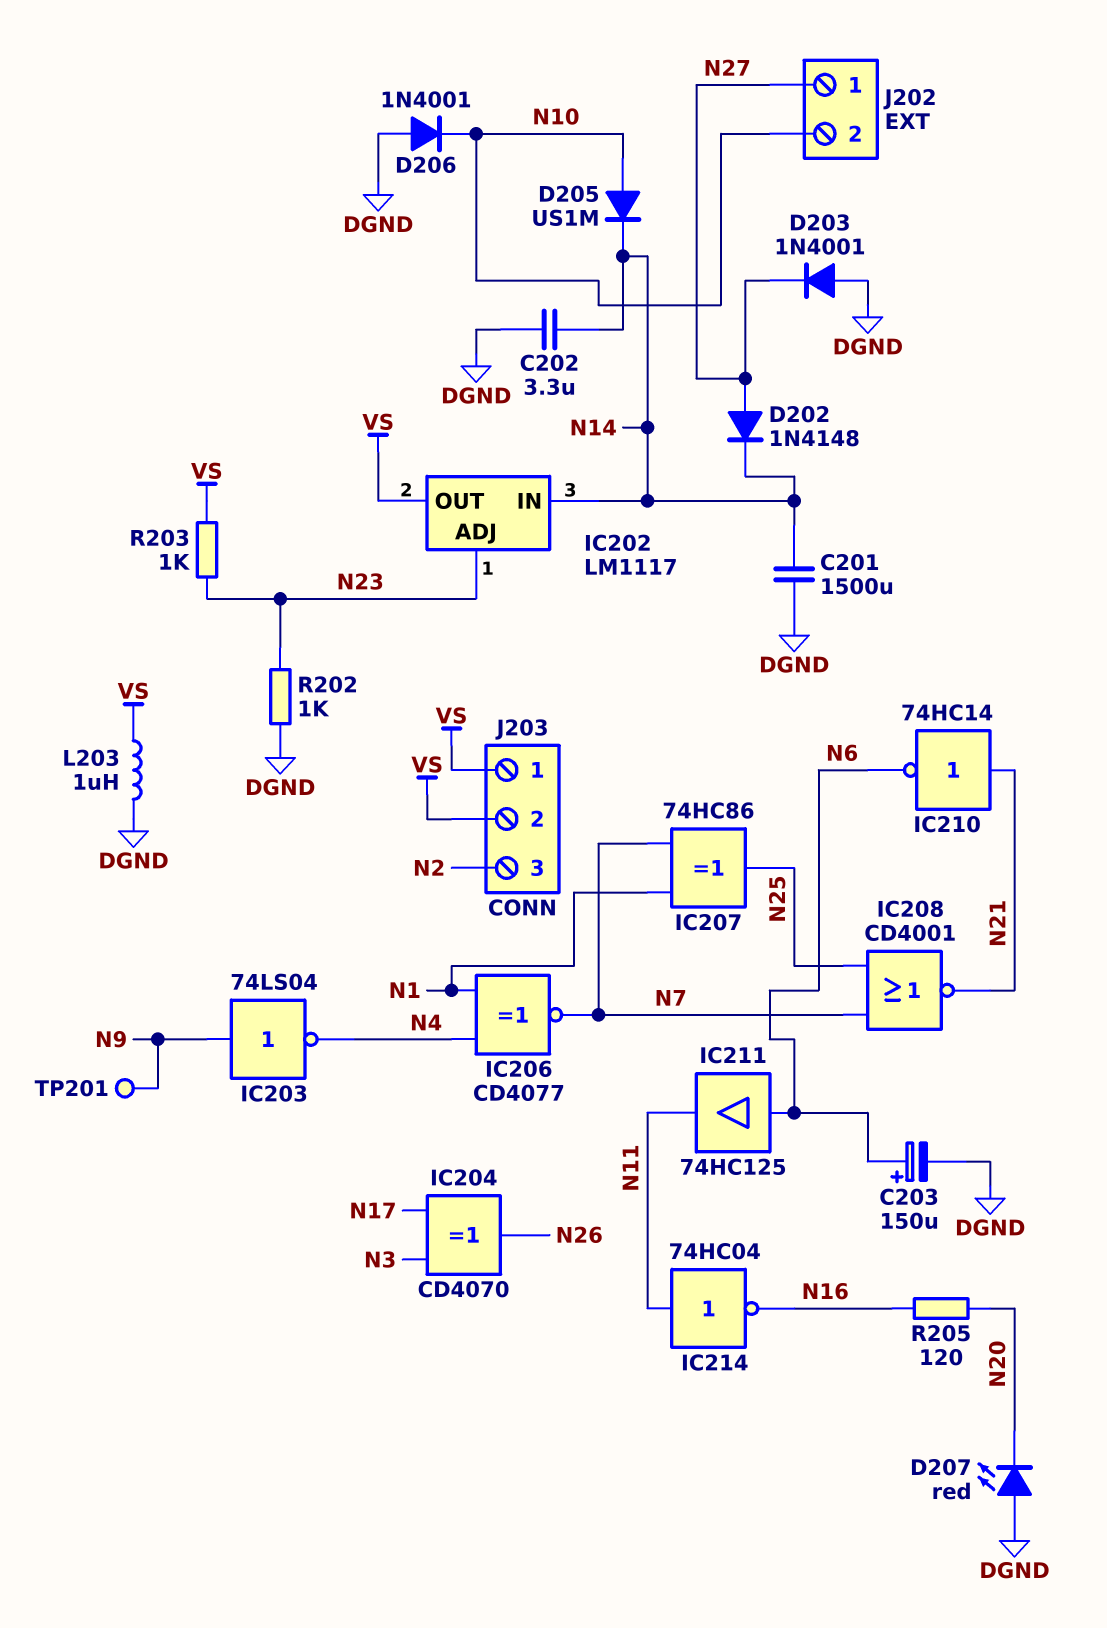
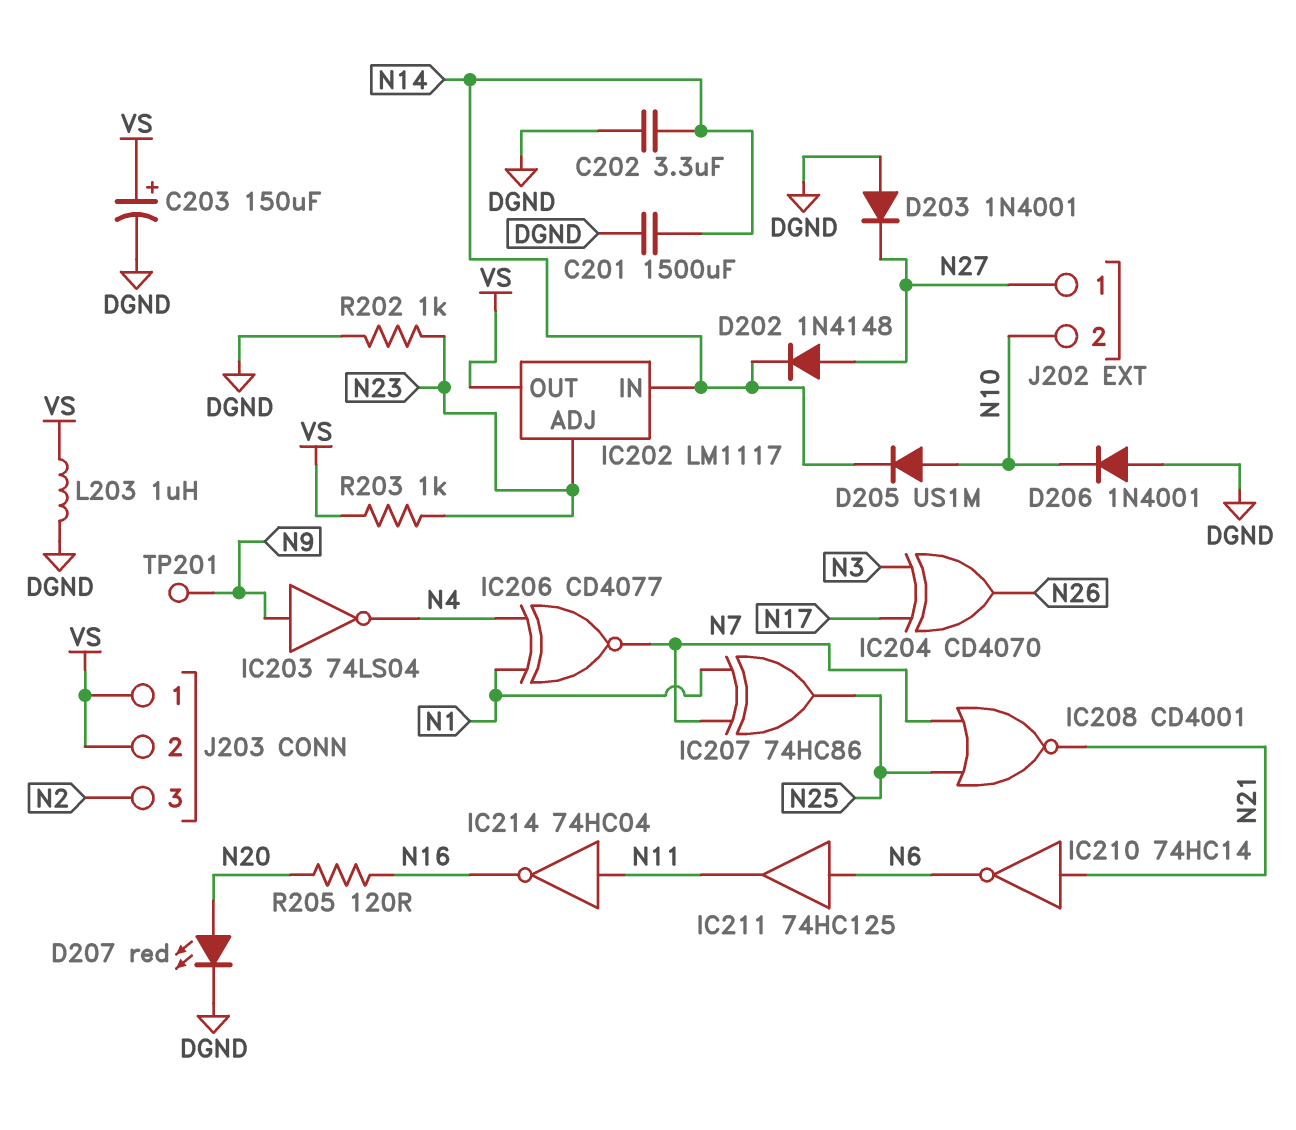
C203: 150uF (plus N6, minus DGND) -> 150uF (plus VS, minus DGND)
D207: LED red (A DGND, K N20) -> LED red (A N20, K DGND)

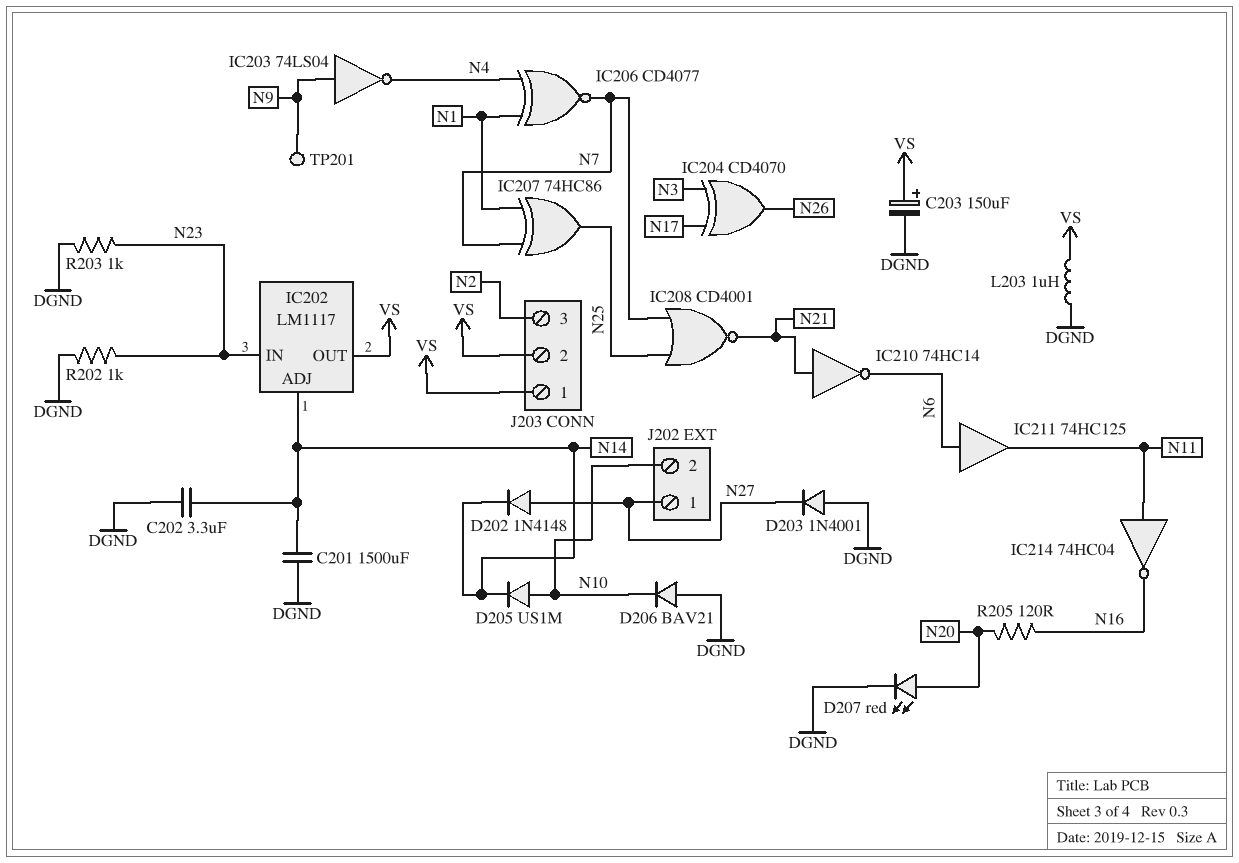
D206: diode 1N4001 (A DGND, K N10) -> diode BAV21 (A DGND, K N10)
IC202 pin ADJ: N23 -> N14
IC202 pin IN: N14 -> N23
R203: 1k (N23, VS) -> 1k (DGND, N23)

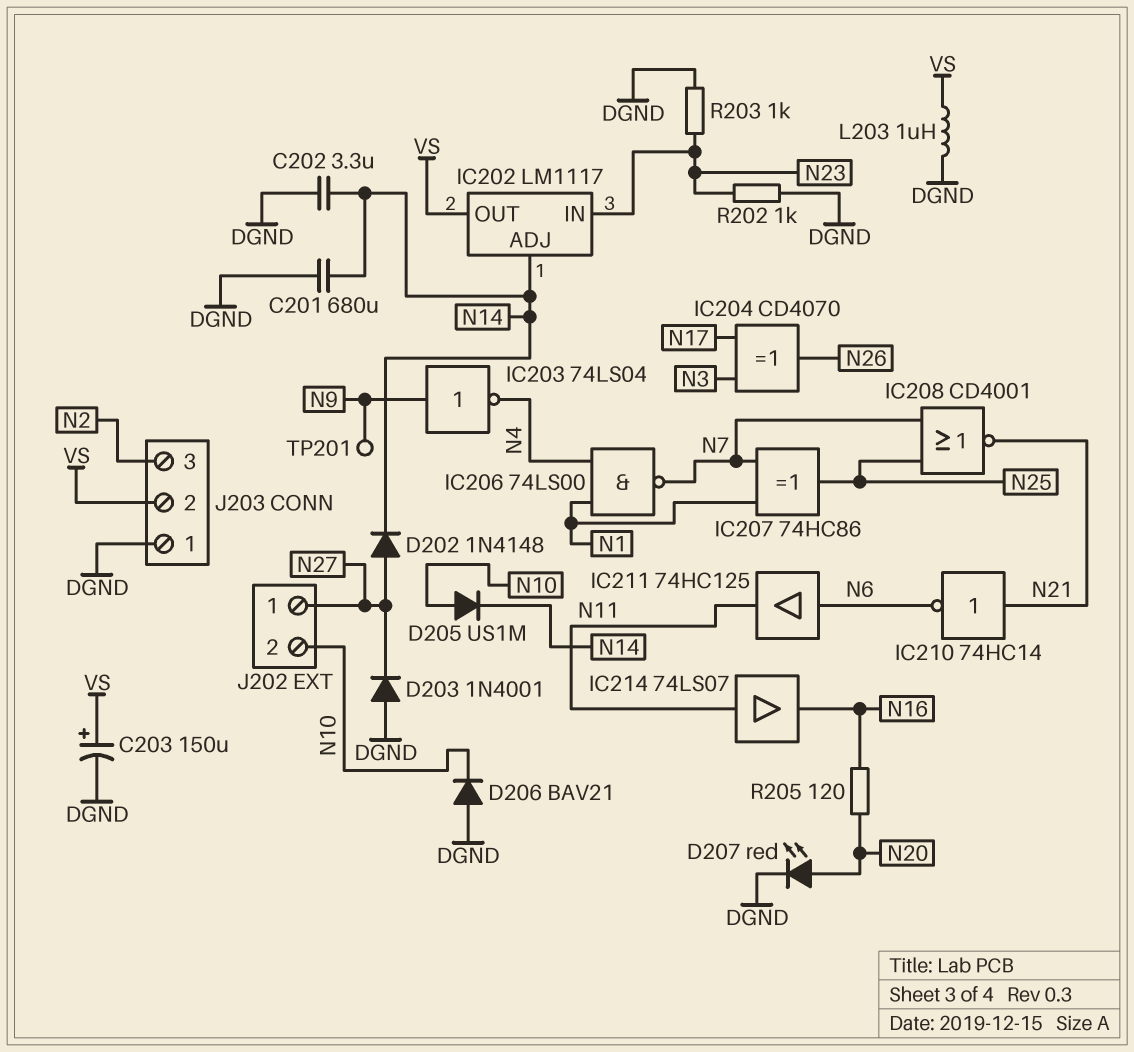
C201: 1500uF (DGND, N14) -> 680uF (DGND, N14)
IC206: XNOR CD4077 (in N1, in N4, out N7) -> NAND 74LS00 (in N1, in N4, out N7)
IC214: NOT 74HC04 (in N11, out N16) -> buffer 74LS07 (in N11, out N16)
J203 pin 1: VS -> DGND

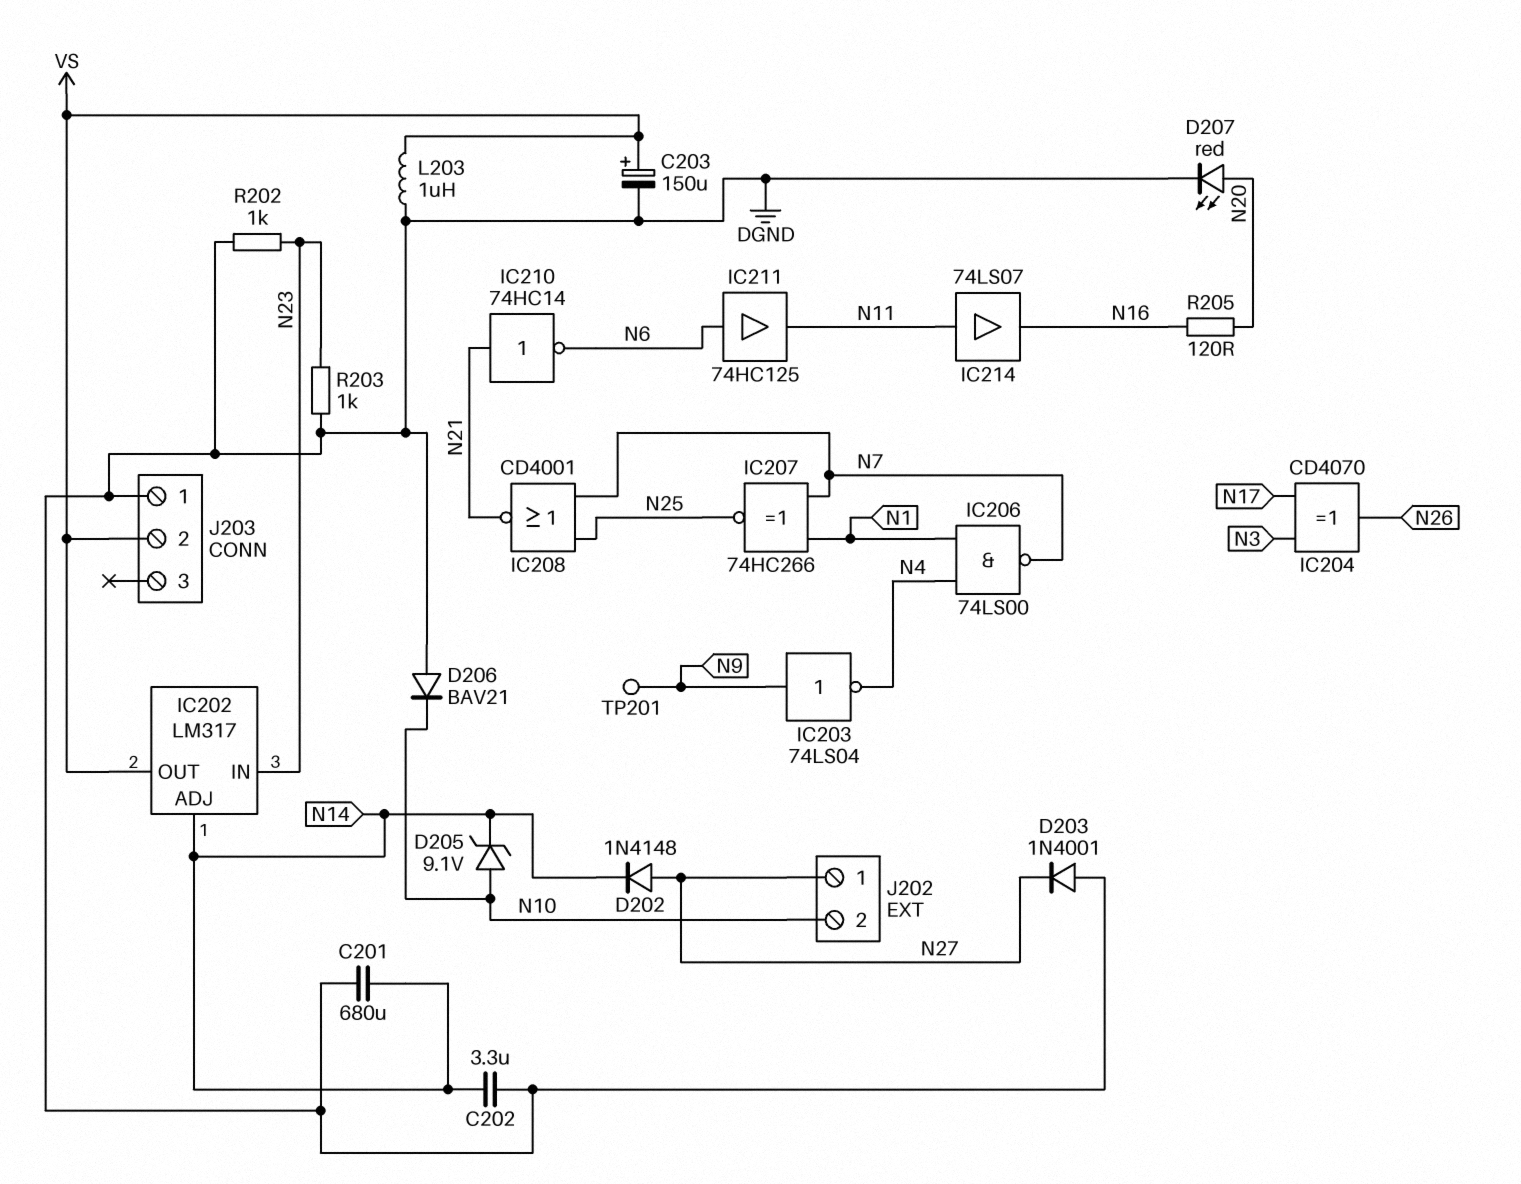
D205: diode US1M (A N10, K N14) -> zener 9.1V (A N10, K N14)
IC202: LM1117 -> LM317
IC207: XOR 74HC86 (in N1, in N7, out N25) -> XNOR 74HC266 (in N1, in N7, out N25)
J203 pin 3: N2 -> none

